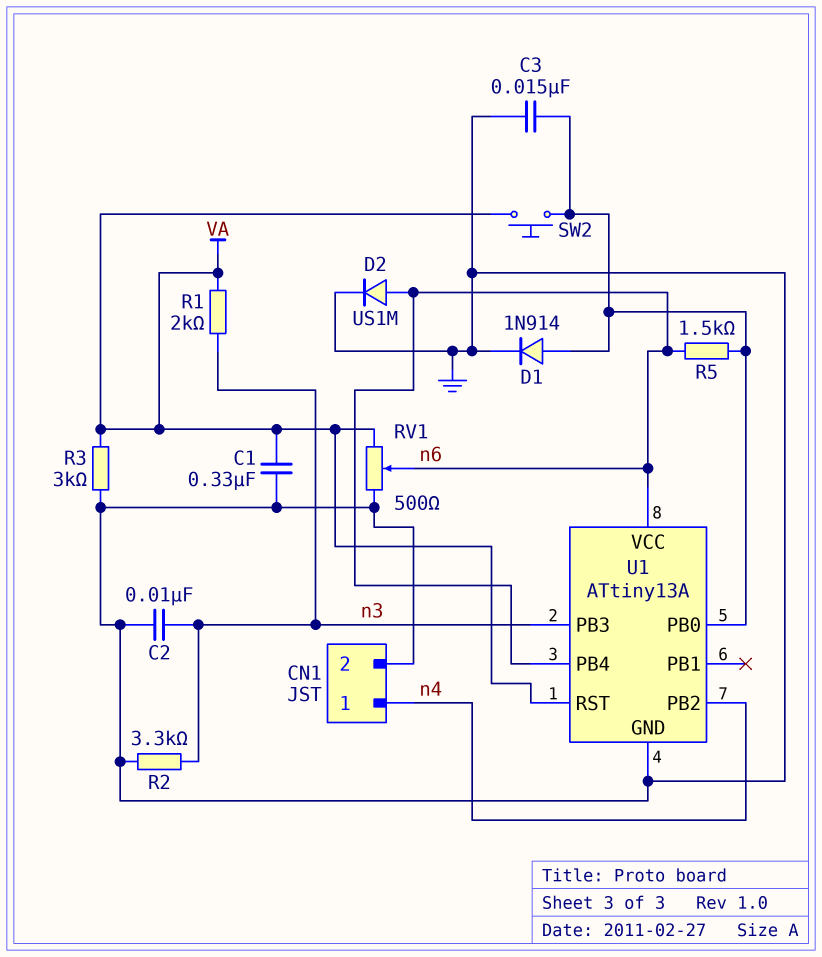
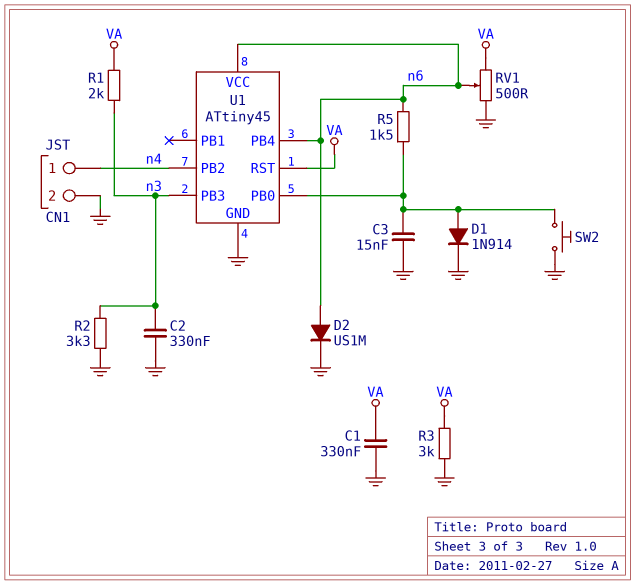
C2: 10nF (GND, n3) -> 330nF (GND, n3)
SW2: button (U1/PB0, VA) -> button (GND, U1/PB0)
U1: ATtiny13A -> ATtiny45

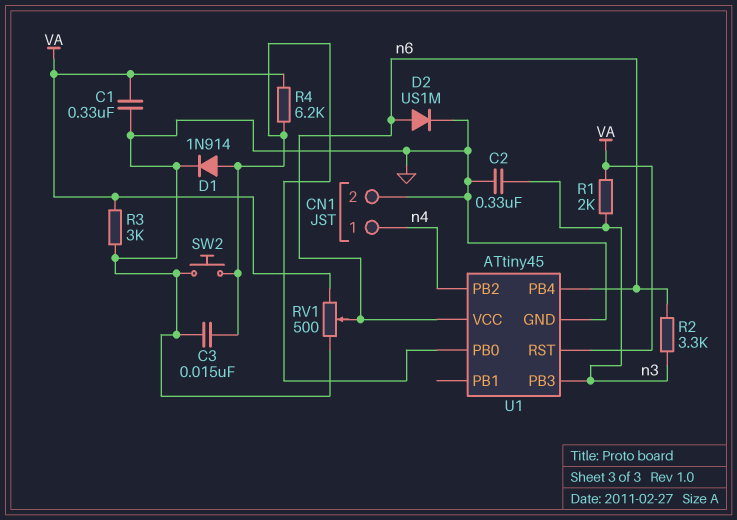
R2: 3.3k (GND, n3) -> 3.3k (n3, n6)
R4: none -> 6.2k (U1/PB0, VA)
R5: 1.5k (U1/PB0, n6) -> none

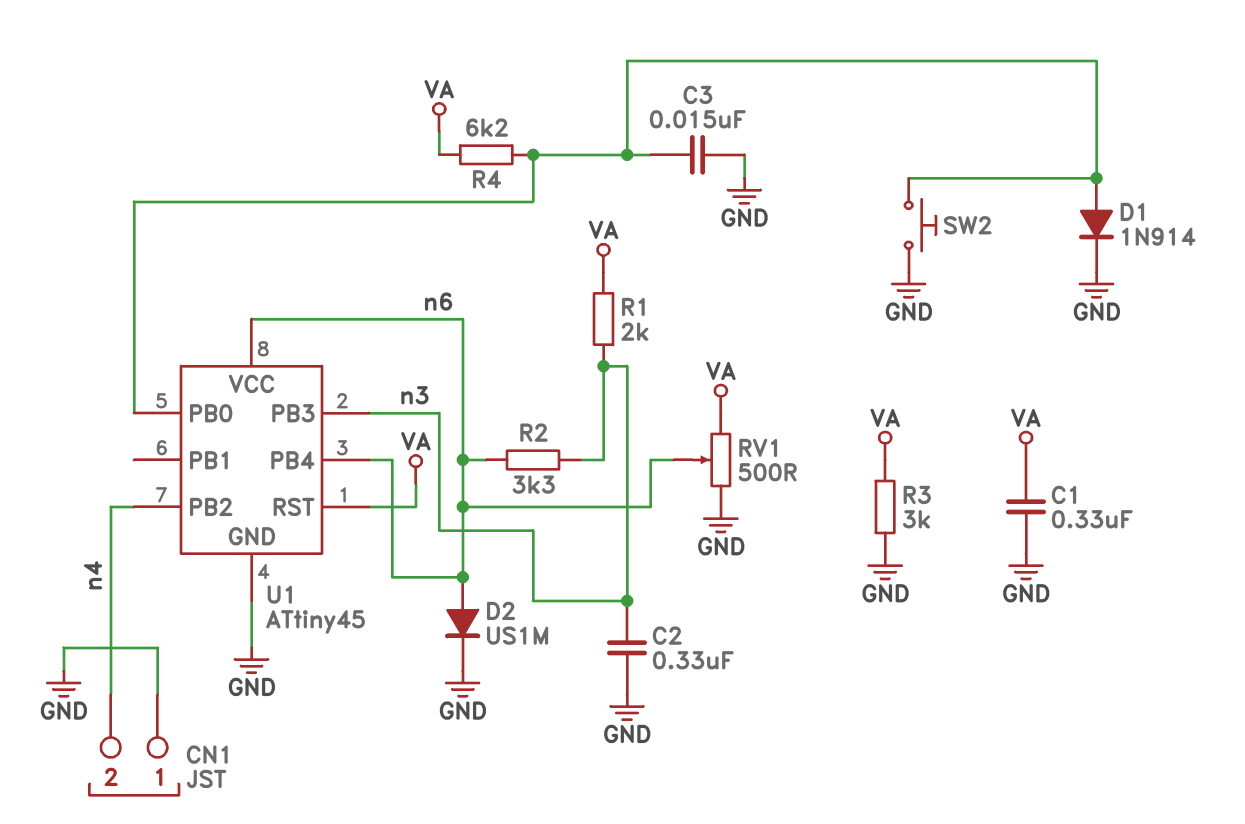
CN1 pin 1: n4 -> GND
CN1 pin 2: GND -> n4

